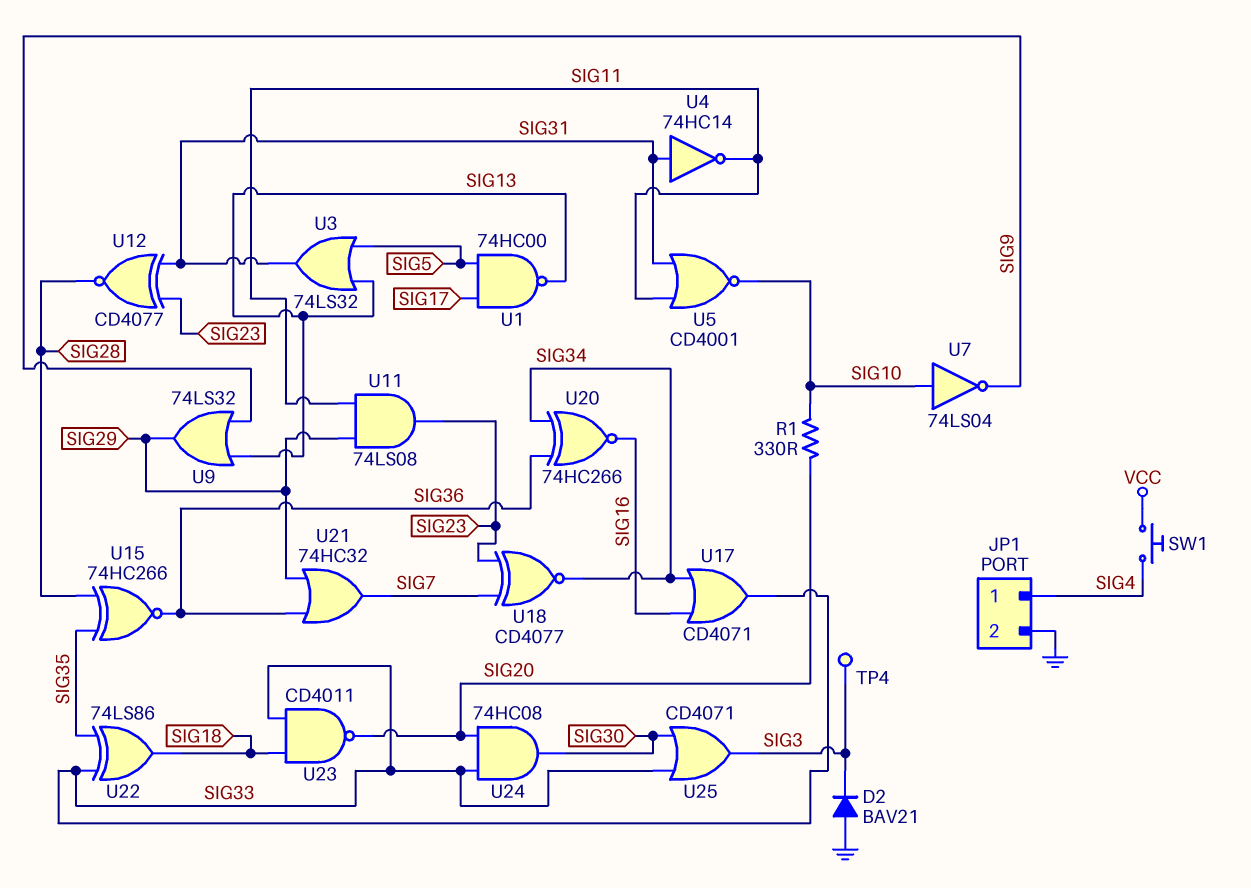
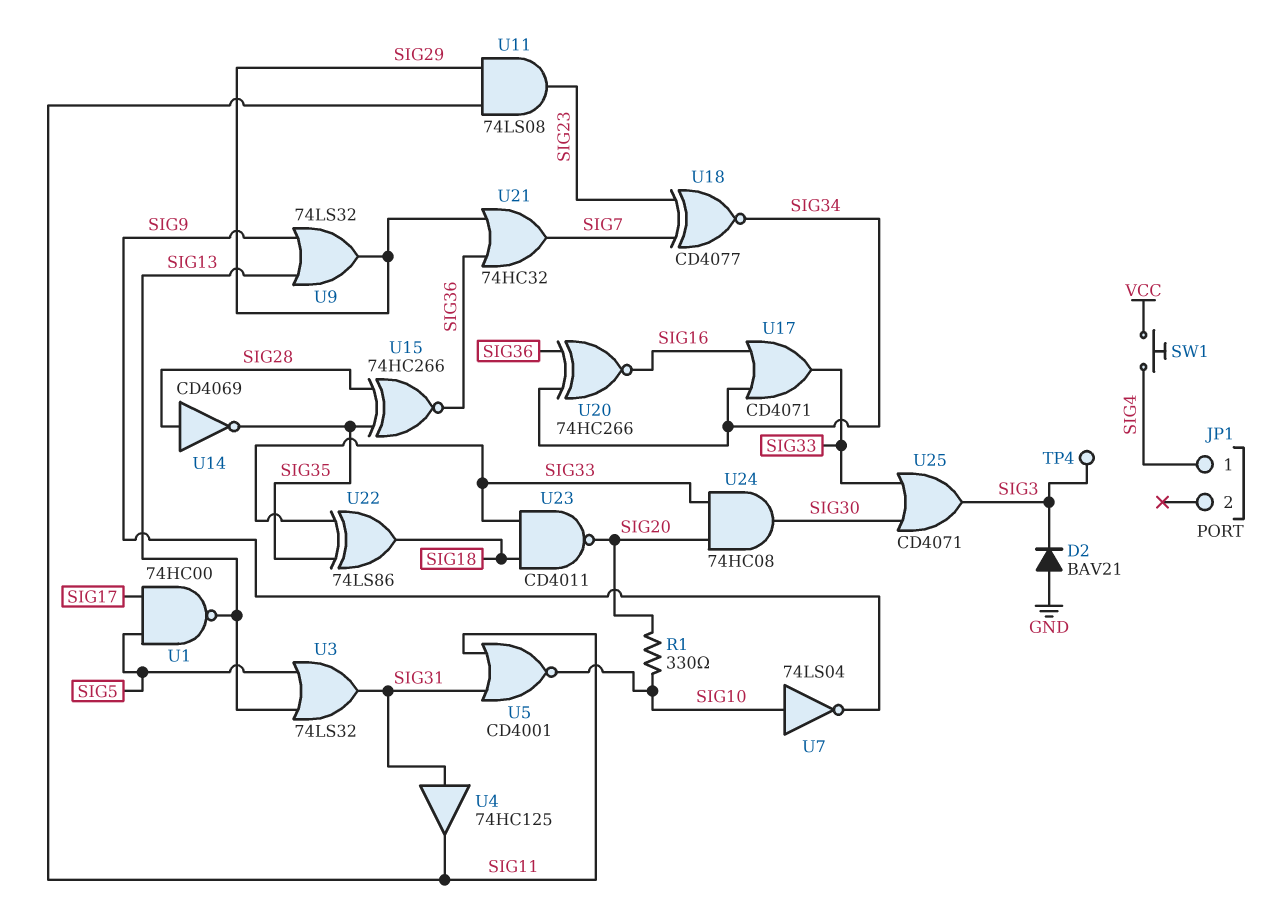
JP1 pin 2: GND -> none
U4: NOT 74HC14 (in SIG31, out SIG11) -> buffer 74HC125 (in SIG31, out SIG11)
U12: XNOR CD4077 (in SIG23, in SIG31, out SIG28) -> none
U14: none -> NOT CD4069 (in SIG28, out SIG35)

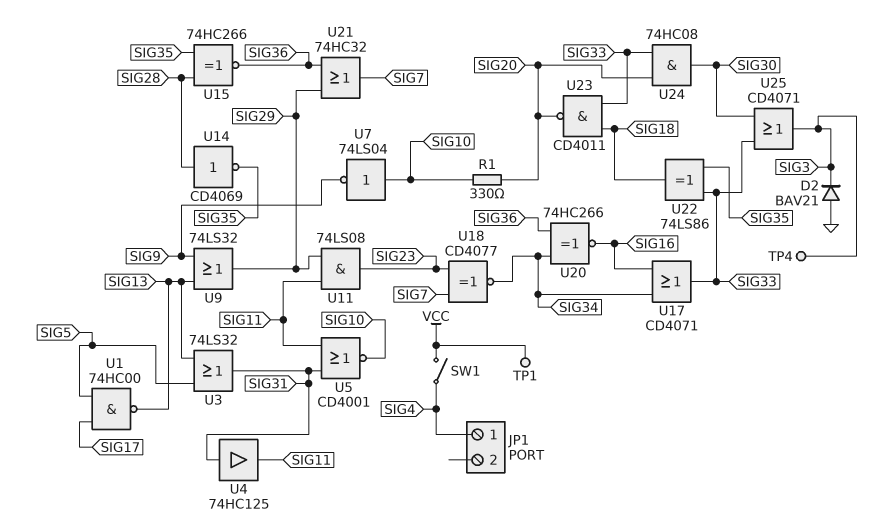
SW1: button (SIG4, VCC) -> switch (SIG4, VCC)
TP1: none -> test point (VCC)

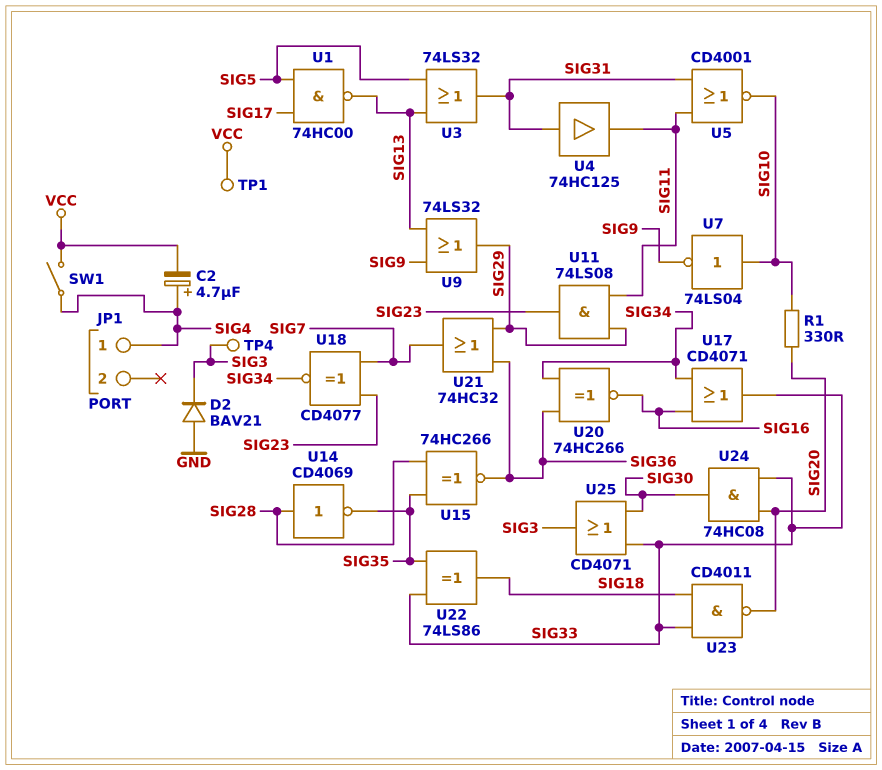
C2: none -> 4.7uF (plus SIG4, minus VCC)

